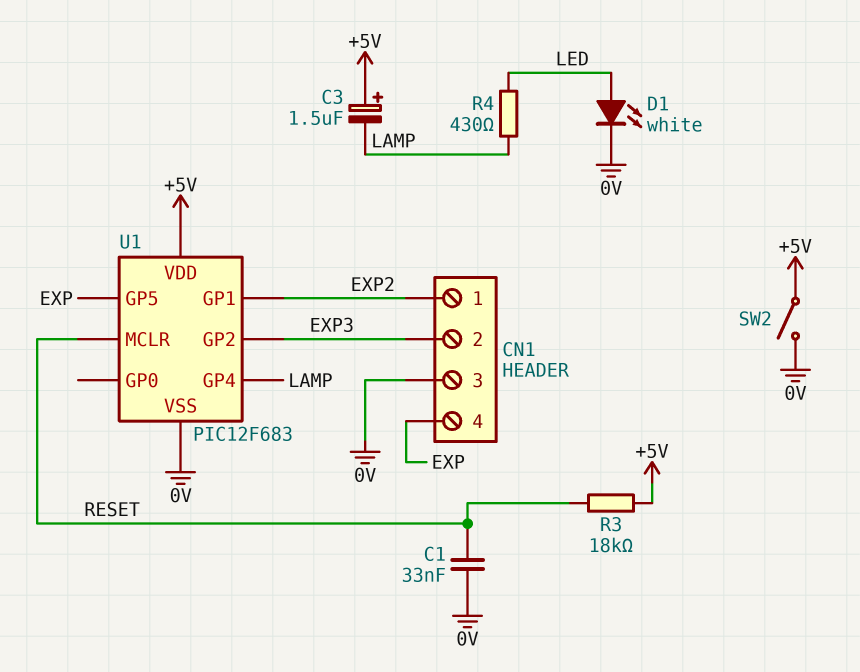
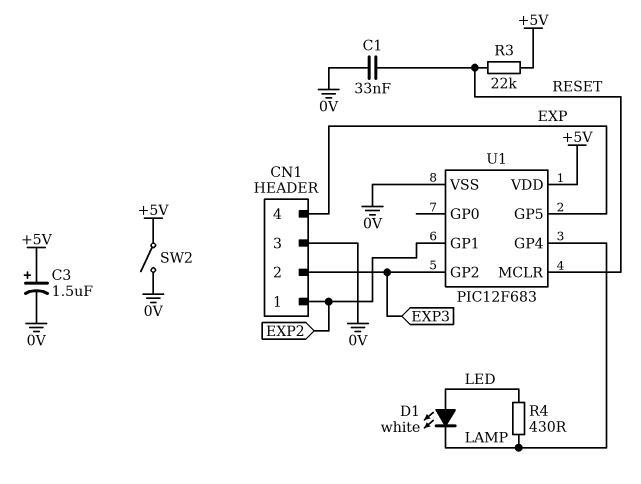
C3: 1.5uF (plus +5V, minus LAMP) -> 1.5uF (plus +5V, minus 0V)
D1: LED white (A LED, K 0V) -> LED white (A LED, K LAMP)
R3: 18k (+5V, RESET) -> 22k (+5V, RESET)

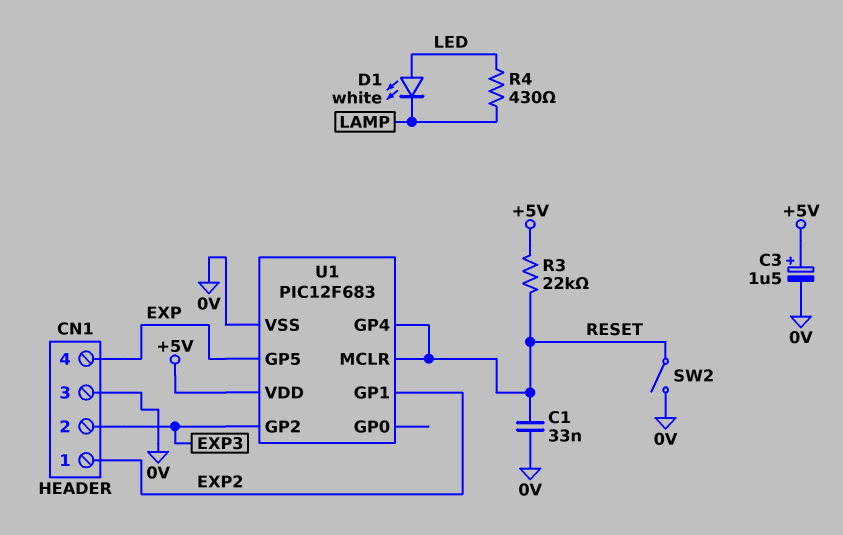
SW2: switch (+5V, 0V) -> switch (0V, RESET)
U1 pin GP4: LAMP -> RESET

